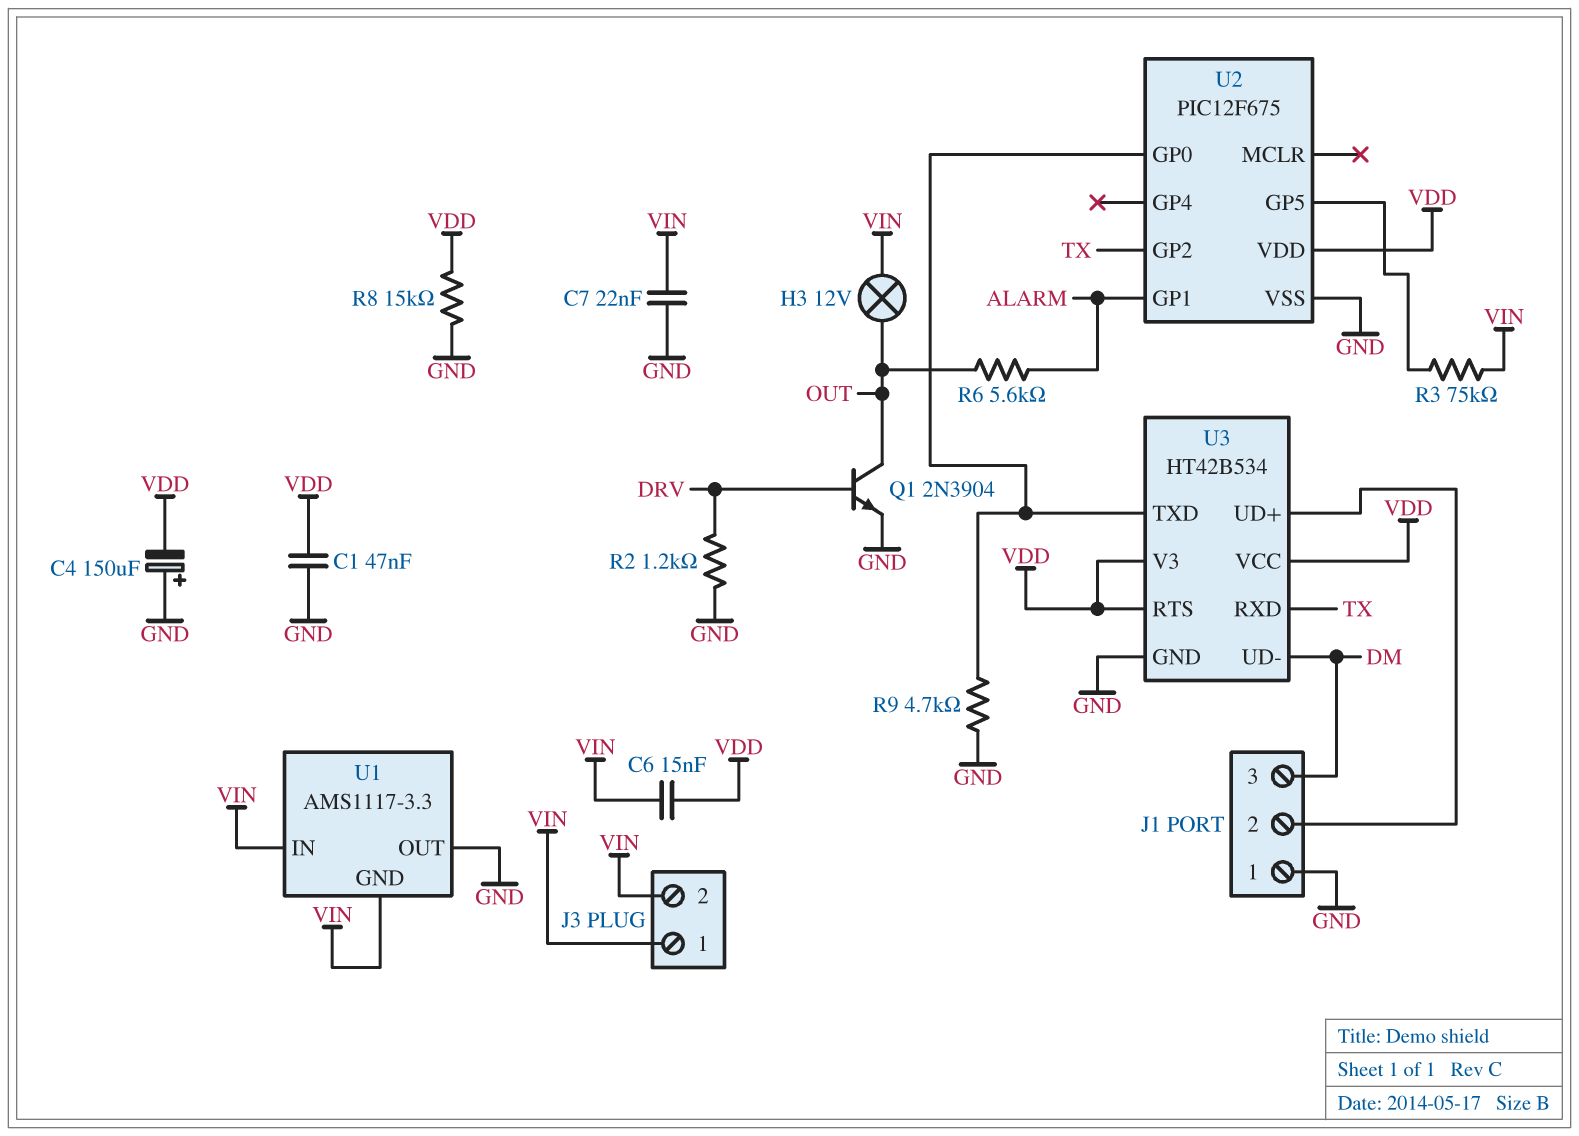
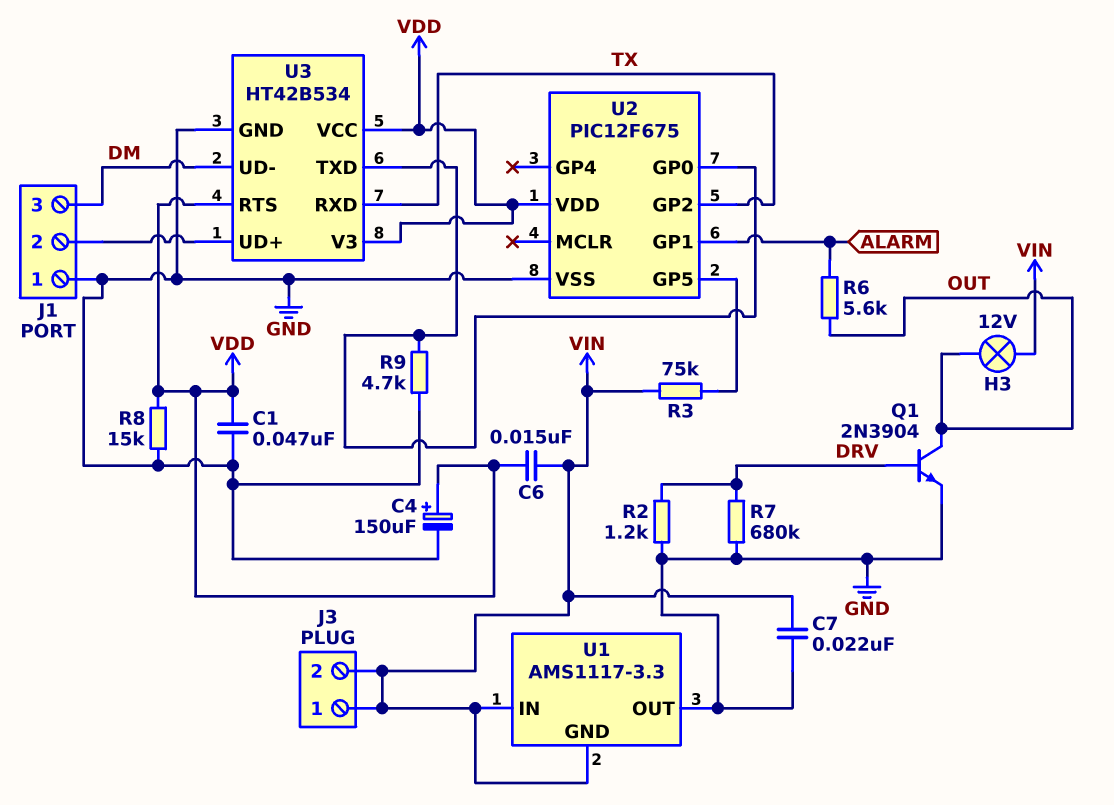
C4: 150uF (plus GND, minus VDD) -> 150uF (plus VDD, minus GND)
R7: none -> 680k (DRV, GND)

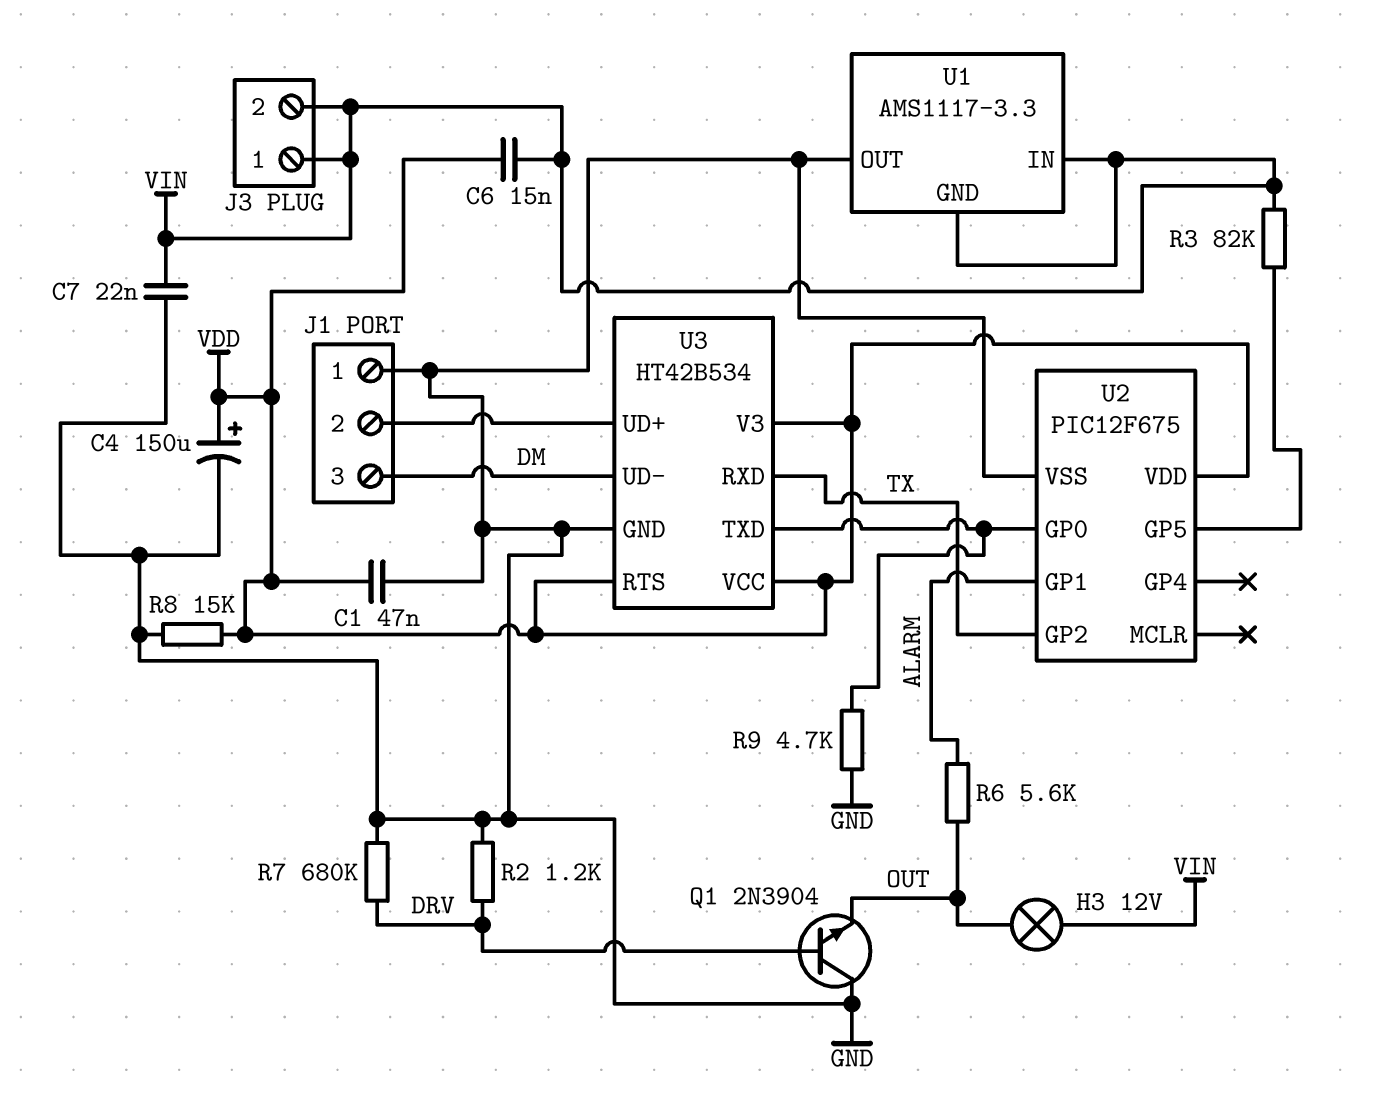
Q1: NPN 2N3904 (B DRV, C OUT, E GND) -> NPN 2N3904 (B DRV, C GND, E OUT)
R3: 75k (U2/GP5, VIN) -> 82k (U2/GP5, VIN)

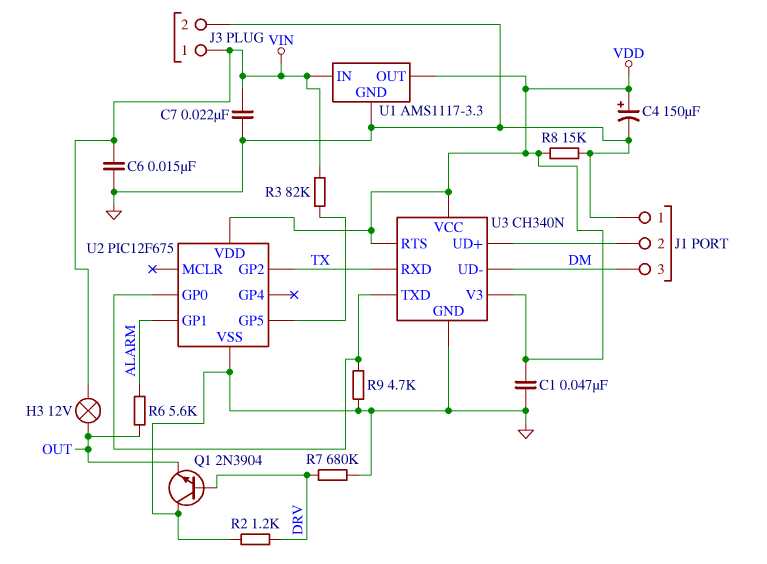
C6: 15nF (VDD, VIN) -> 15nF (GND, VIN)
J3 pin 2: VIN -> GND
U1 pin GND: VIN -> GND
U1 pin OUT: GND -> VDD
U3: HT42B534 -> CH340N

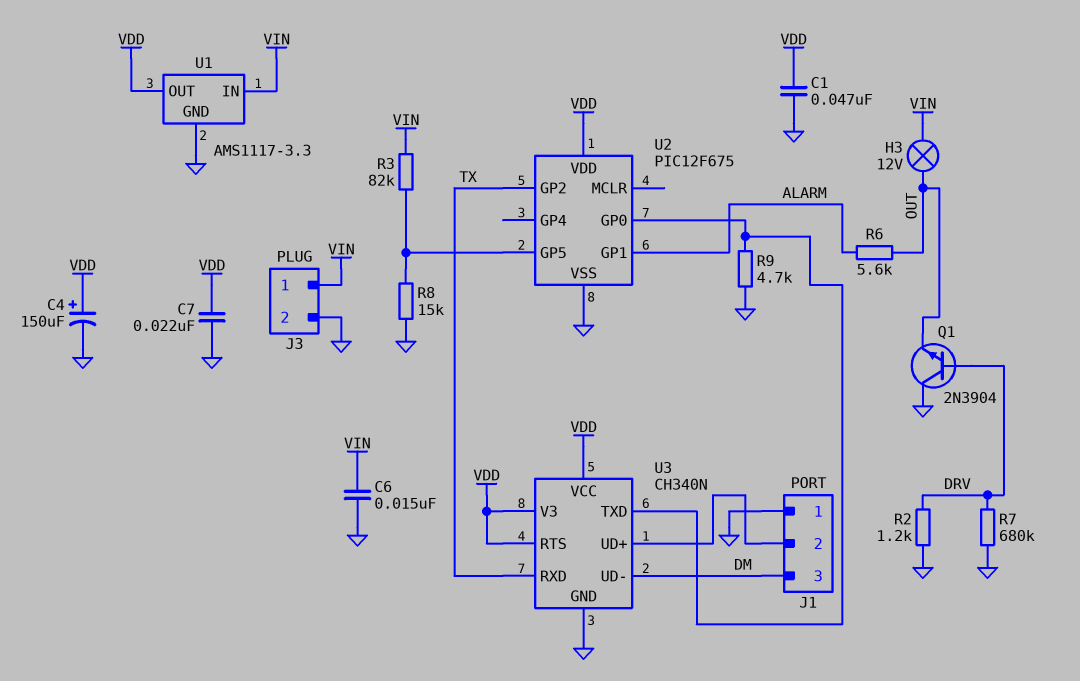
C7: 22nF (GND, VIN) -> 22nF (GND, VDD)
R8: 15k (GND, VDD) -> 15k (GND, U2/GP5)

